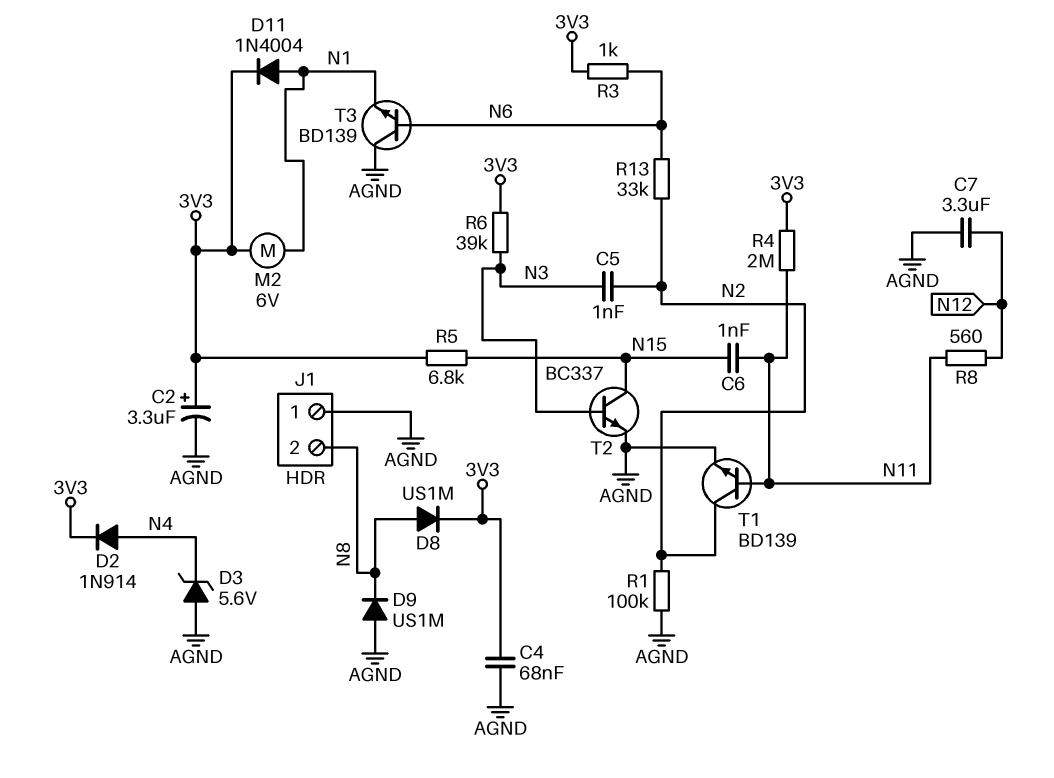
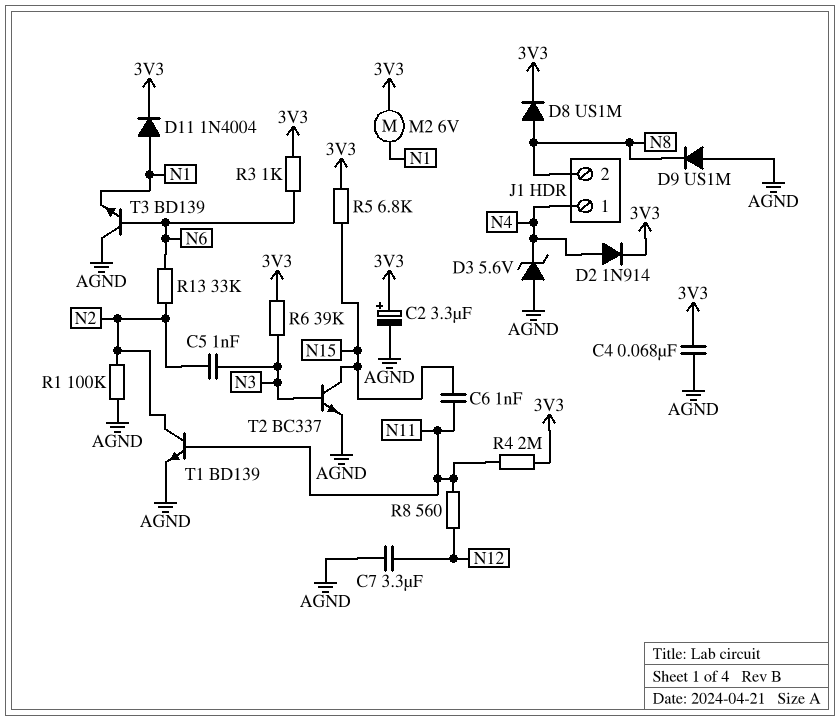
J1 pin 1: AGND -> N4

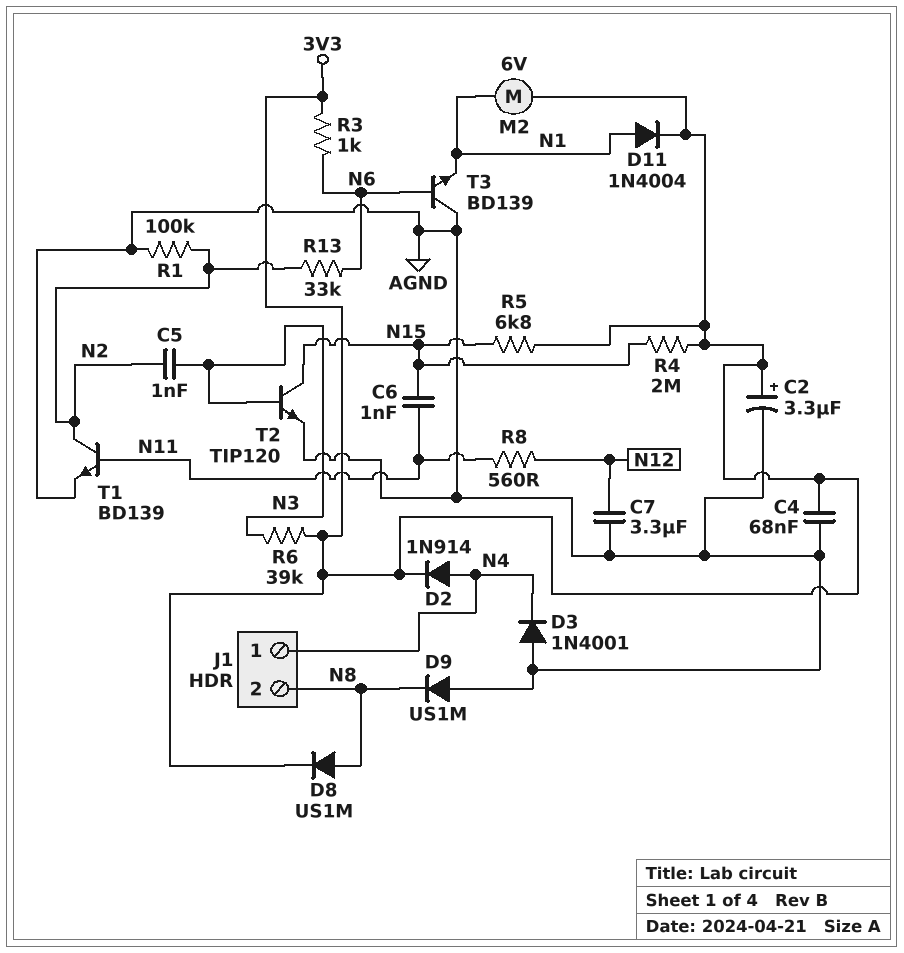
D3: zener 5.6V (A AGND, K N4) -> diode 1N4001 (A AGND, K N4)
R4: 2M (3V3, N11) -> 2M (3V3, N15)
T2: NPN BC337 (B N3, C N15, E AGND) -> NPN TIP120 (B N3, C N15, E AGND)

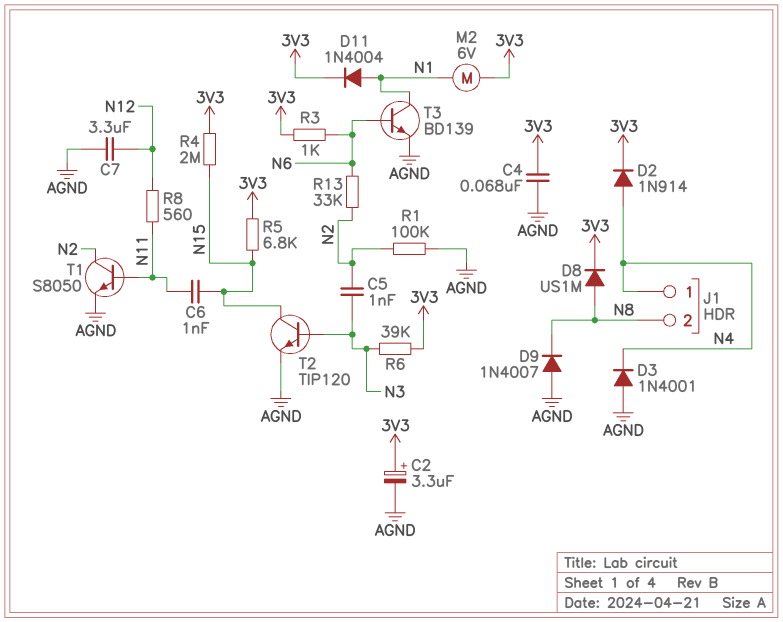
D9: diode US1M (A AGND, K N8) -> diode 1N4007 (A AGND, K N8)
T1: NPN BD139 (B N11, C N2, E AGND) -> NPN S8050 (B N11, C N2, E AGND)
T3: NPN BD139 (B N6, C AGND, E N1) -> NPN BD139 (B N6, C N1, E AGND)

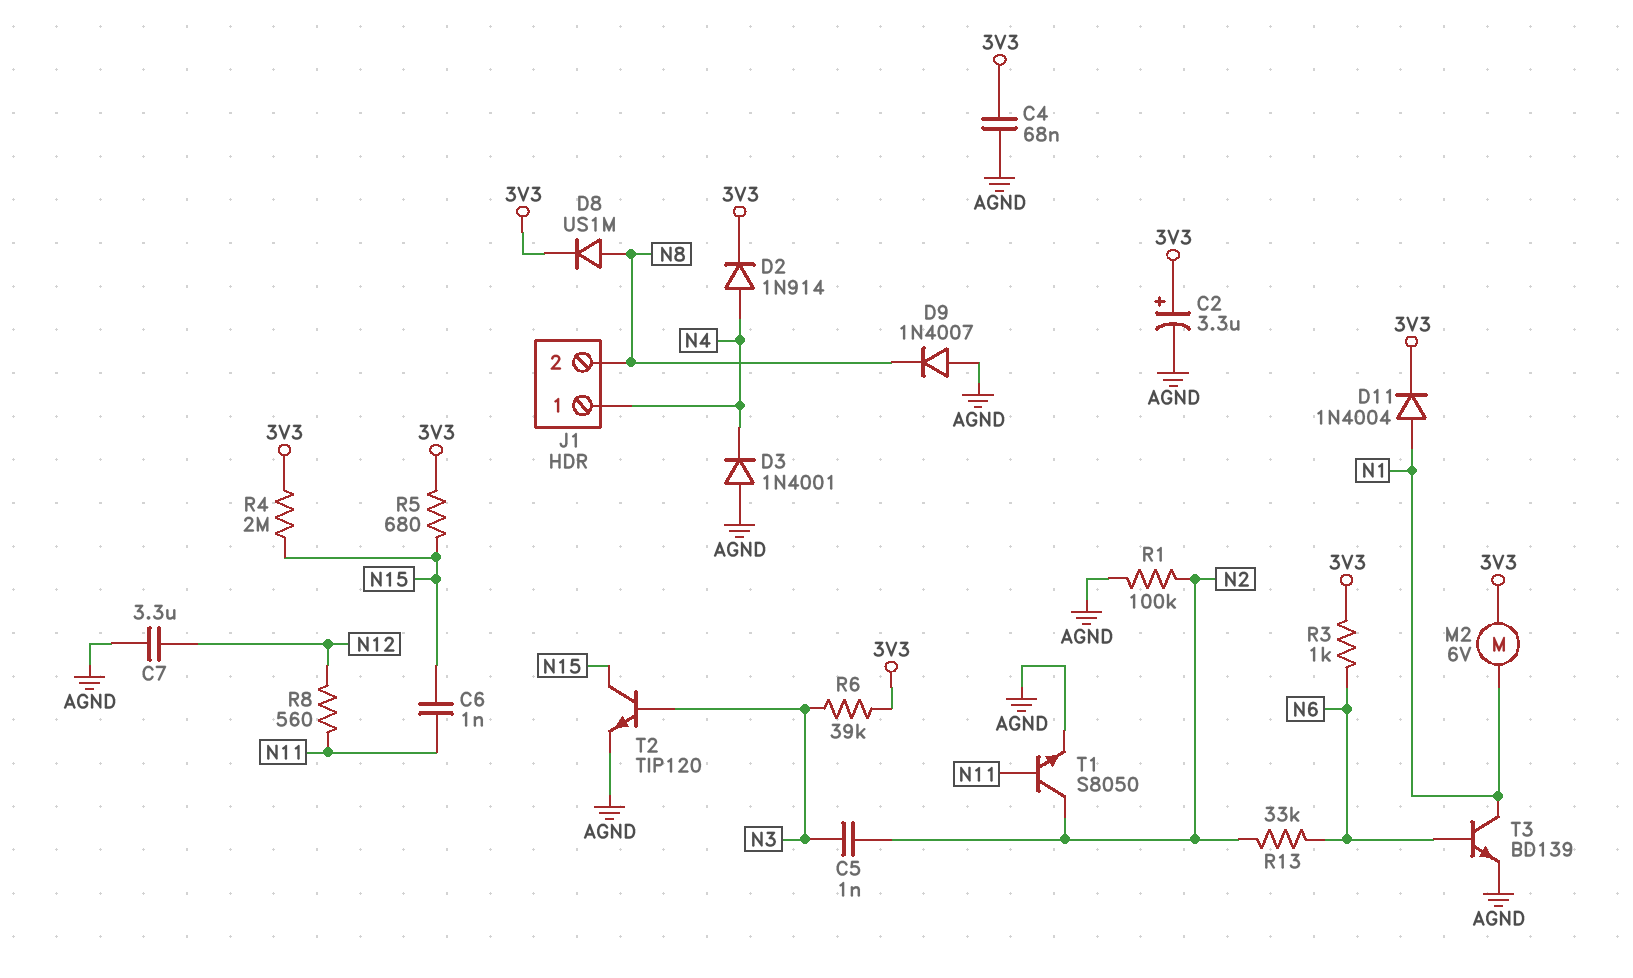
R5: 6.8k (3V3, N15) -> 680 (3V3, N15)

